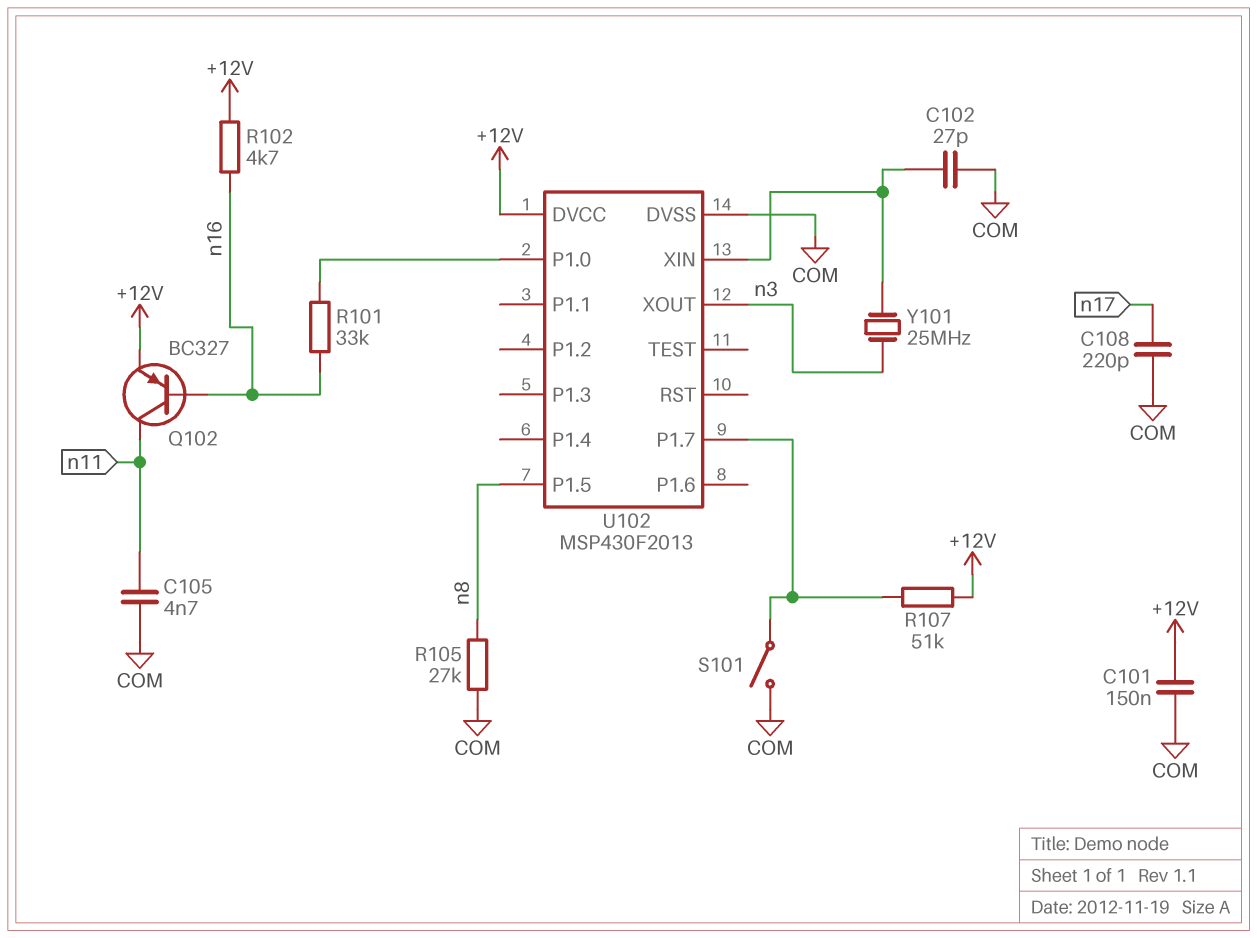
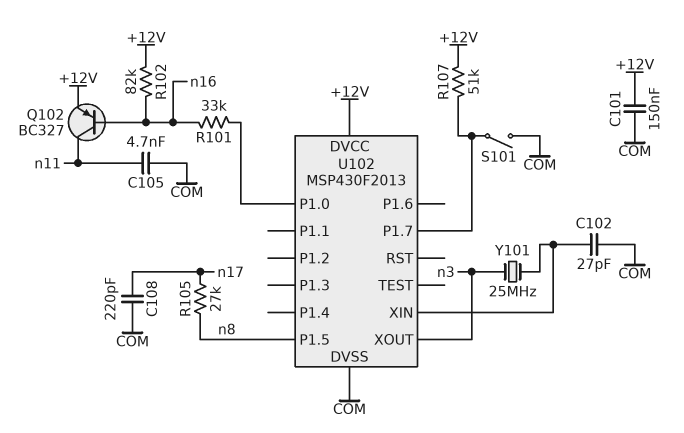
R102: 4.7k (+12V, n16) -> 82k (+12V, n16)
R105: 27k (COM, n8) -> 27k (n8, n17)

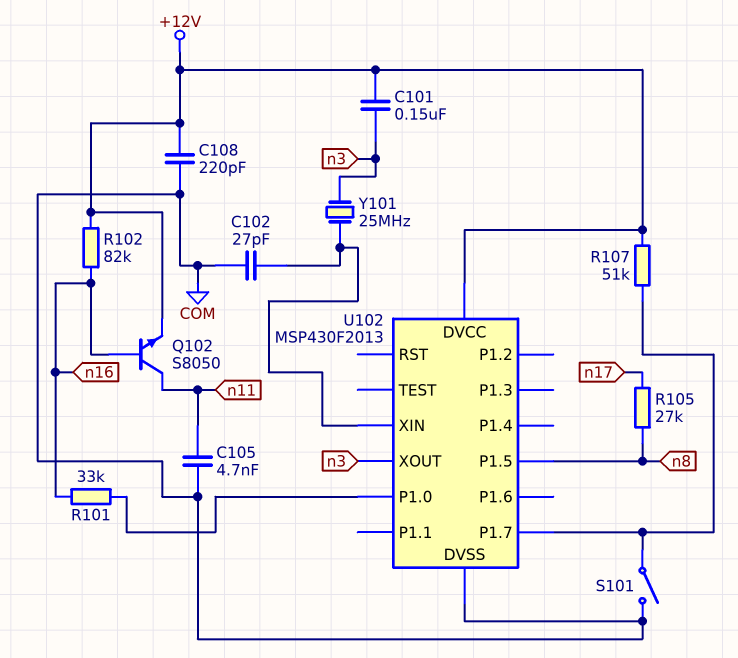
C101: 150nF (+12V, COM) -> 150nF (+12V, n3)
C108: 220pF (COM, n17) -> 220pF (+12V, COM)
Q102: PNP BC327 (B n16, C n11, E +12V) -> NPN S8050 (B n16, C n11, E +12V)

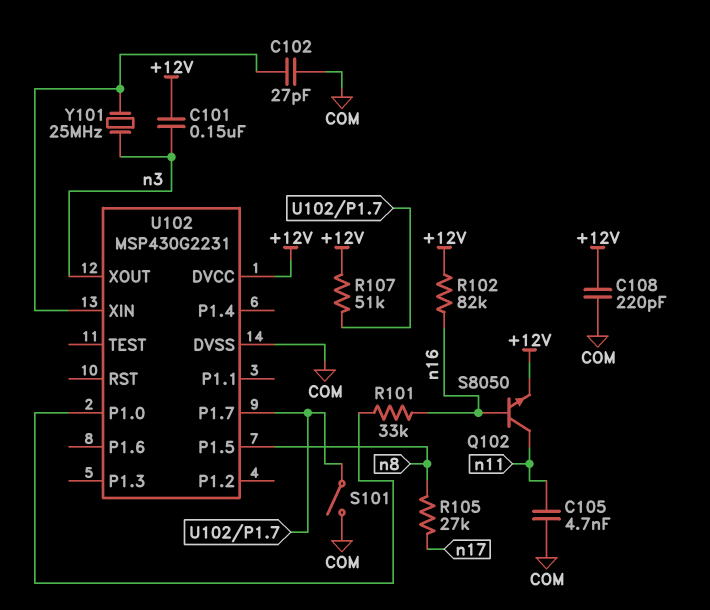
U102: MSP430F2013 -> MSP430G2231

